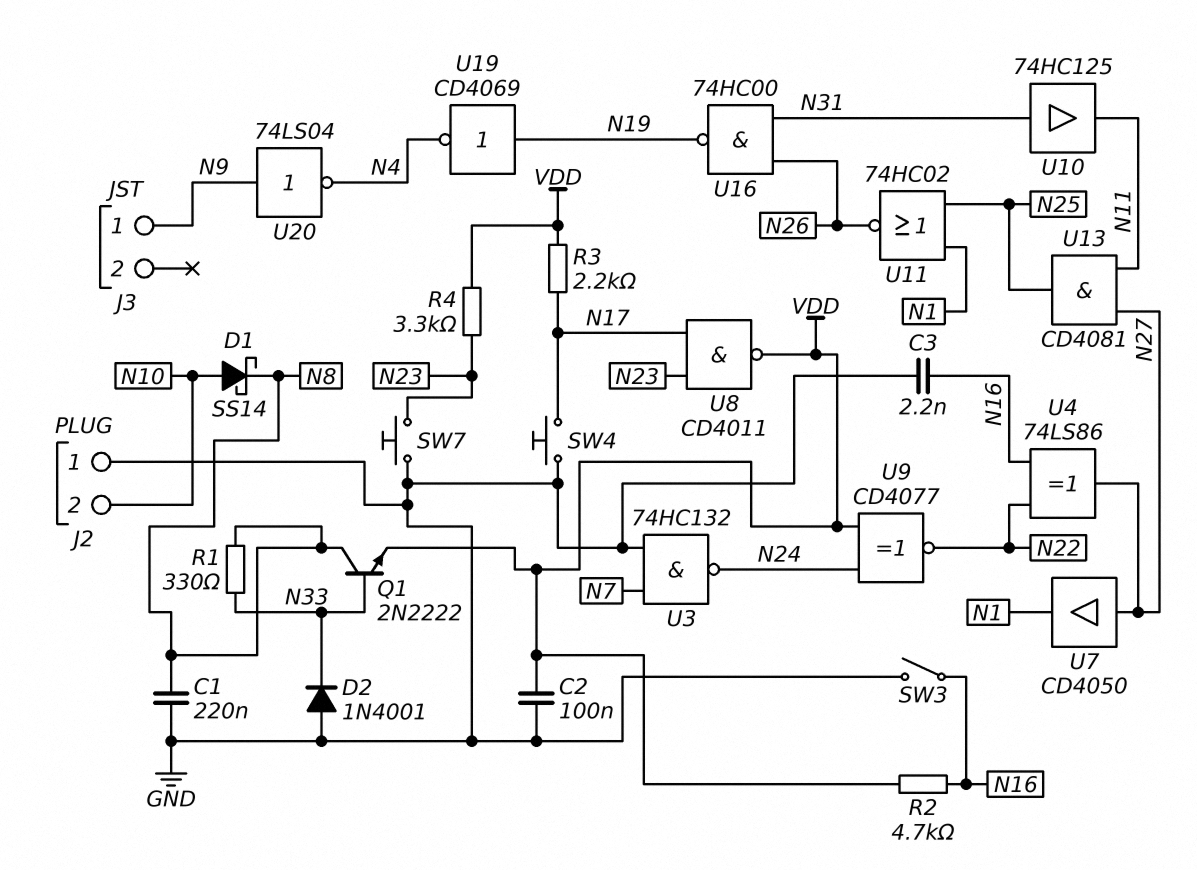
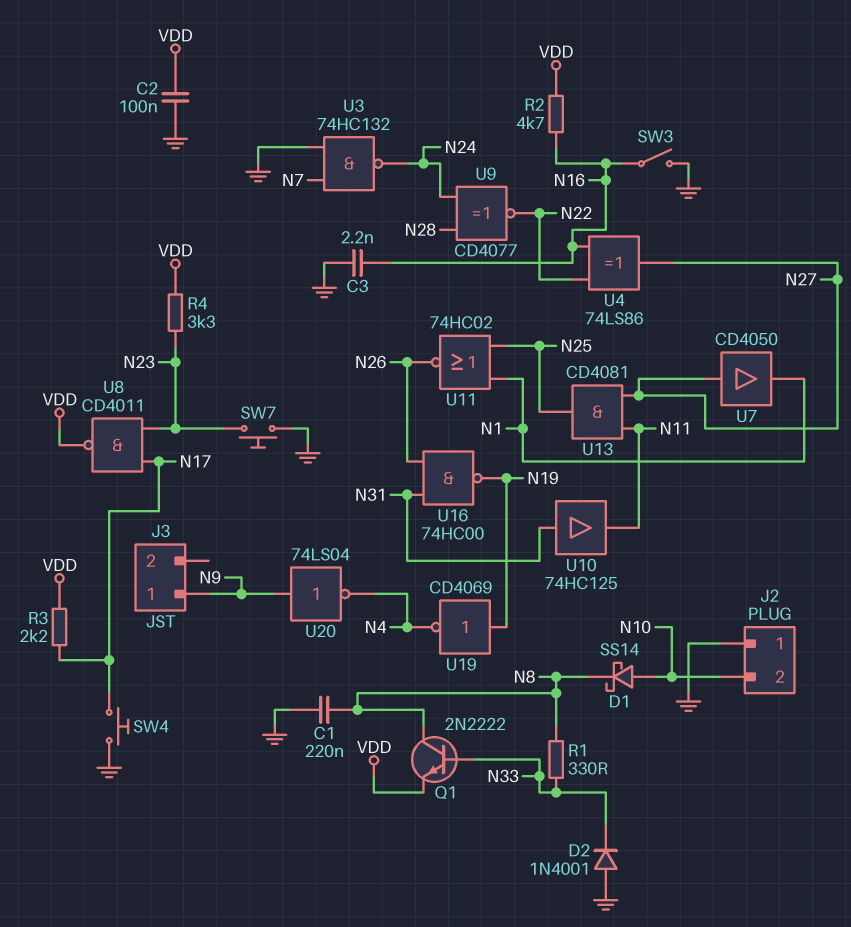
U9: XNOR CD4077 (in N24, in VDD, out N22) -> XNOR CD4077 (in N24, in N28, out N22)

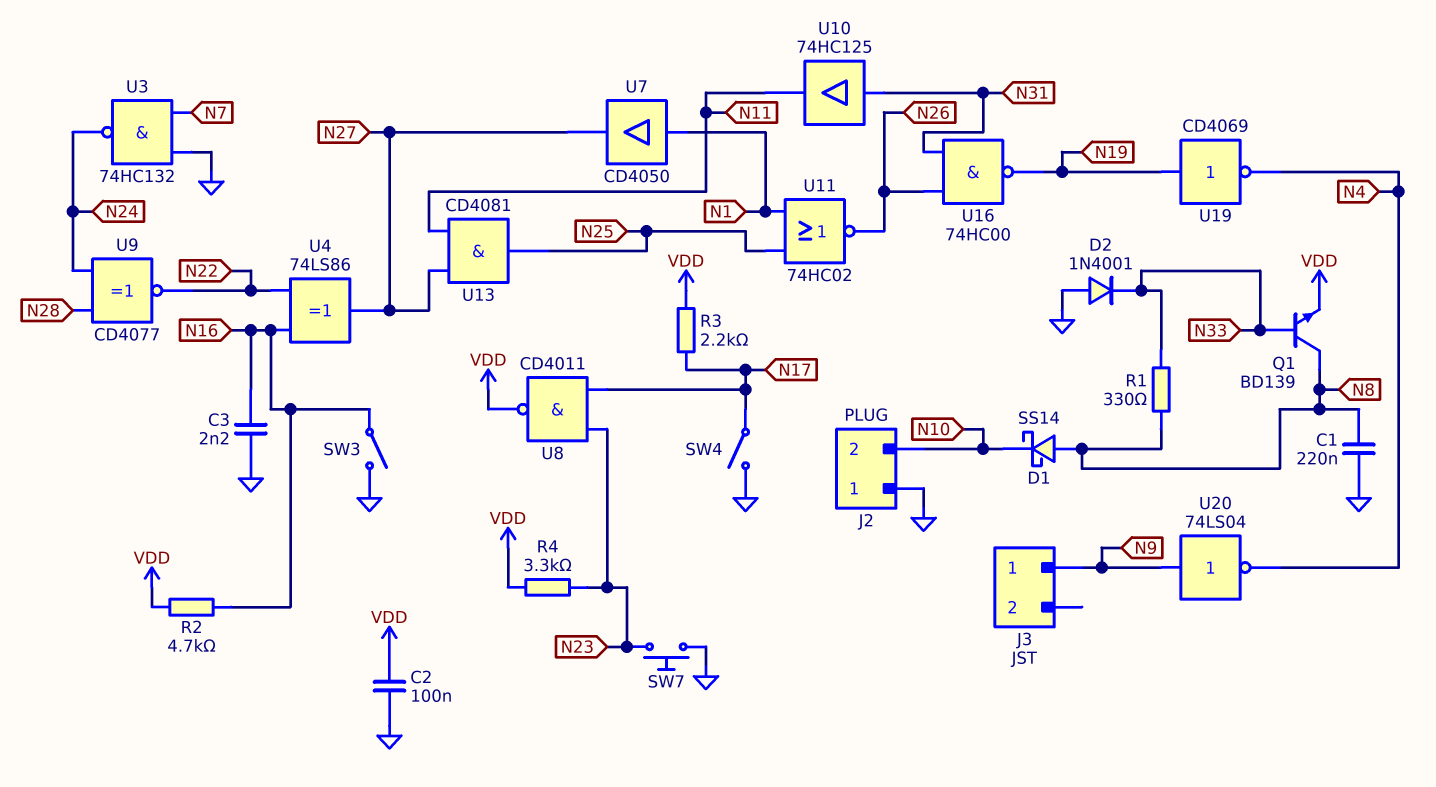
D1: schottky SS14 (A N10, K N8) -> schottky SS14 (A N8, K N10)
Q1: NPN 2N2222 (B N33, C N8, E VDD) -> NPN BD139 (B N33, C N8, E VDD)
SW4: button (GND, N17) -> switch (GND, N17)
U7: buffer CD4050 (in N27, out N1) -> buffer CD4050 (in N1, out N27)

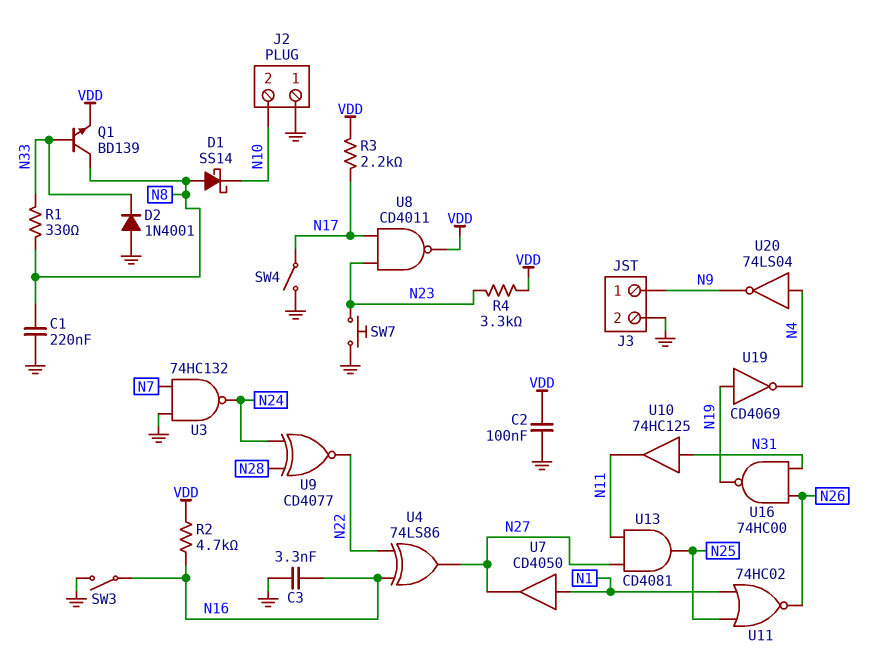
C3: 2.2nF (GND, N16) -> 3.3nF (GND, N16)
J3 pin 2: none -> GND
U20: NOT 74LS04 (in N9, out N4) -> NOT 74LS04 (in N4, out N9)

